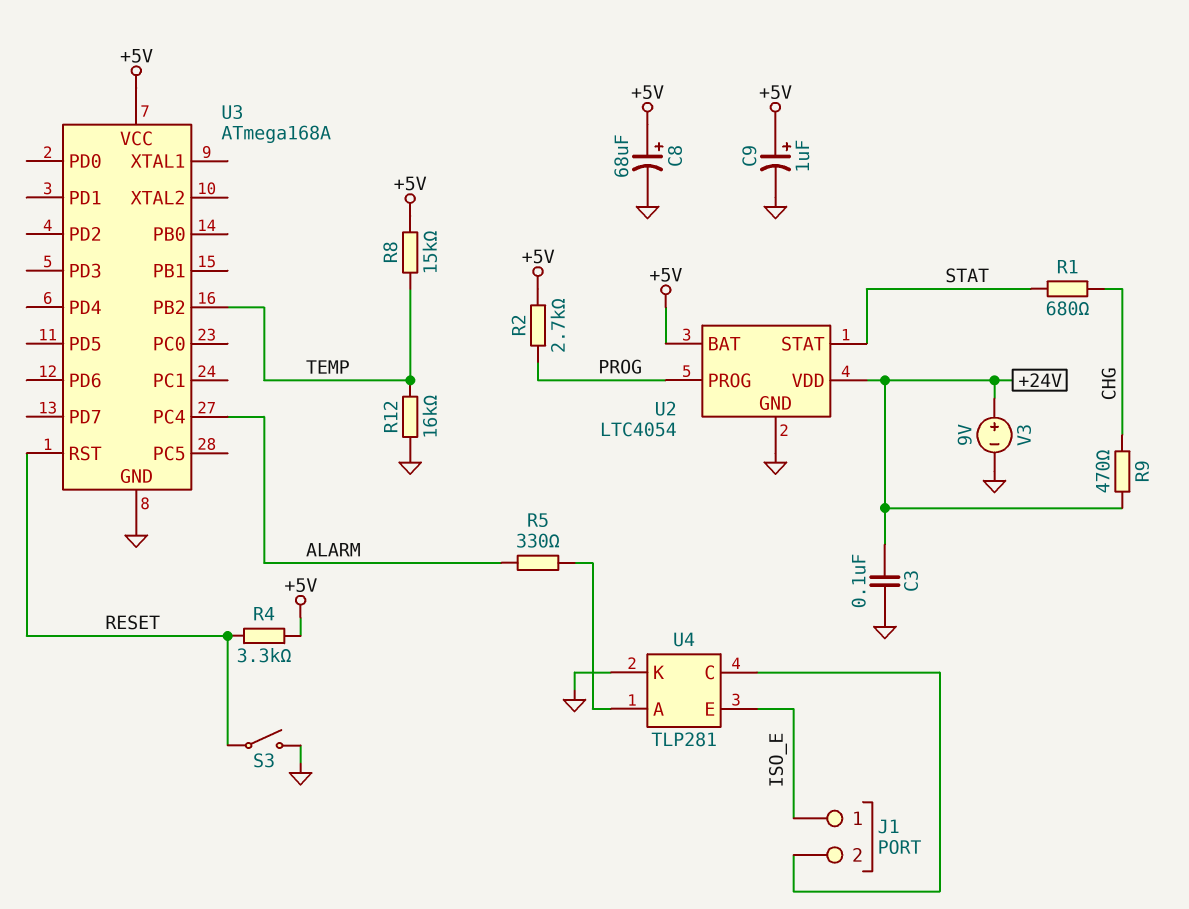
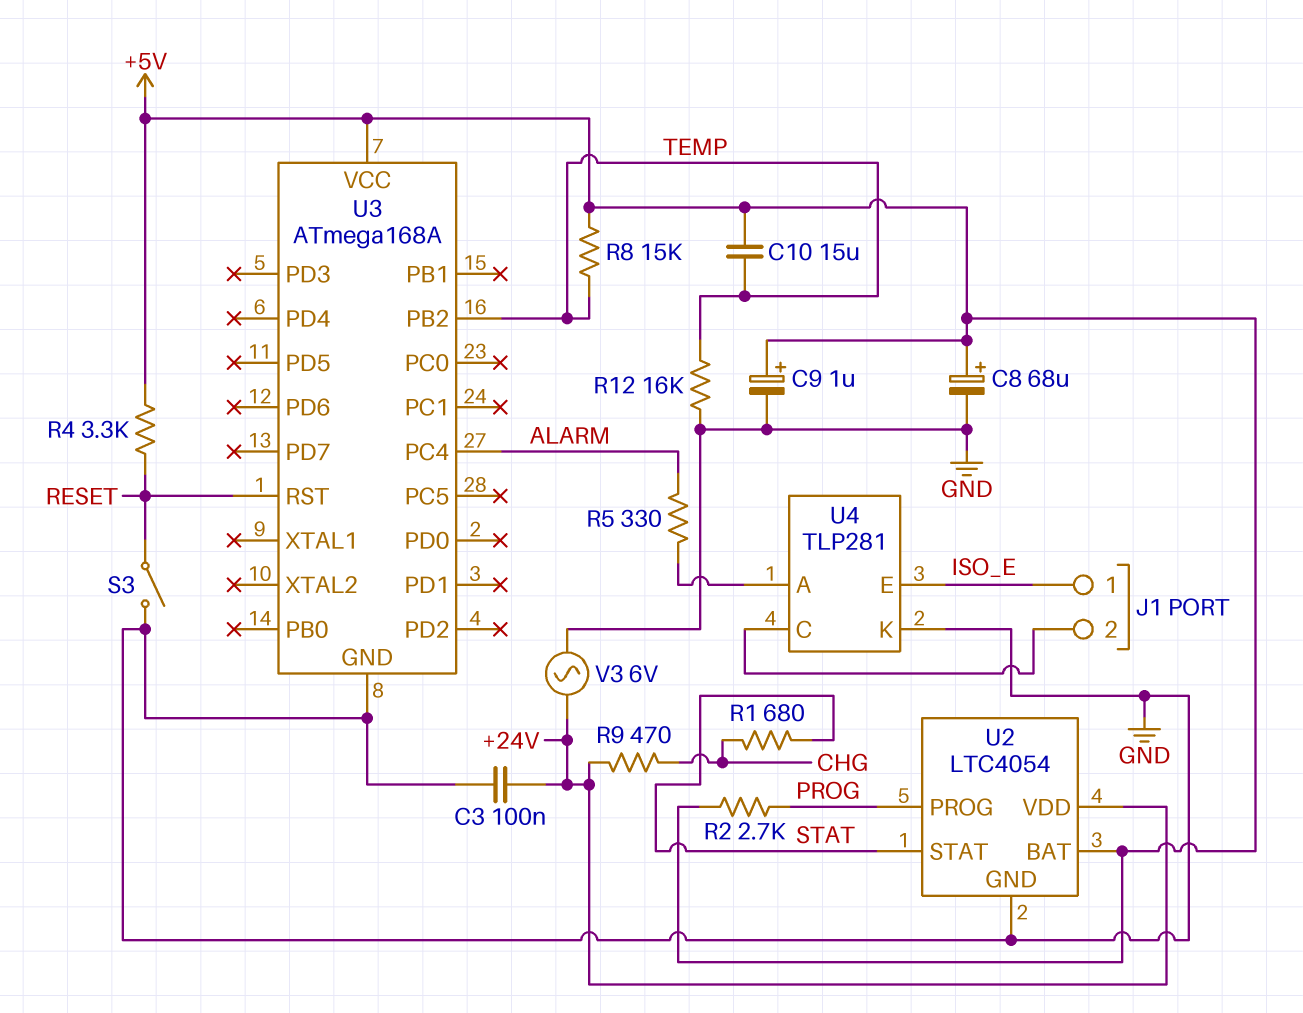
C10: none -> 15uF (+5V, TEMP)
V3: 9V (plus +24V, minus GND) -> AC 6V (+24V, GND)

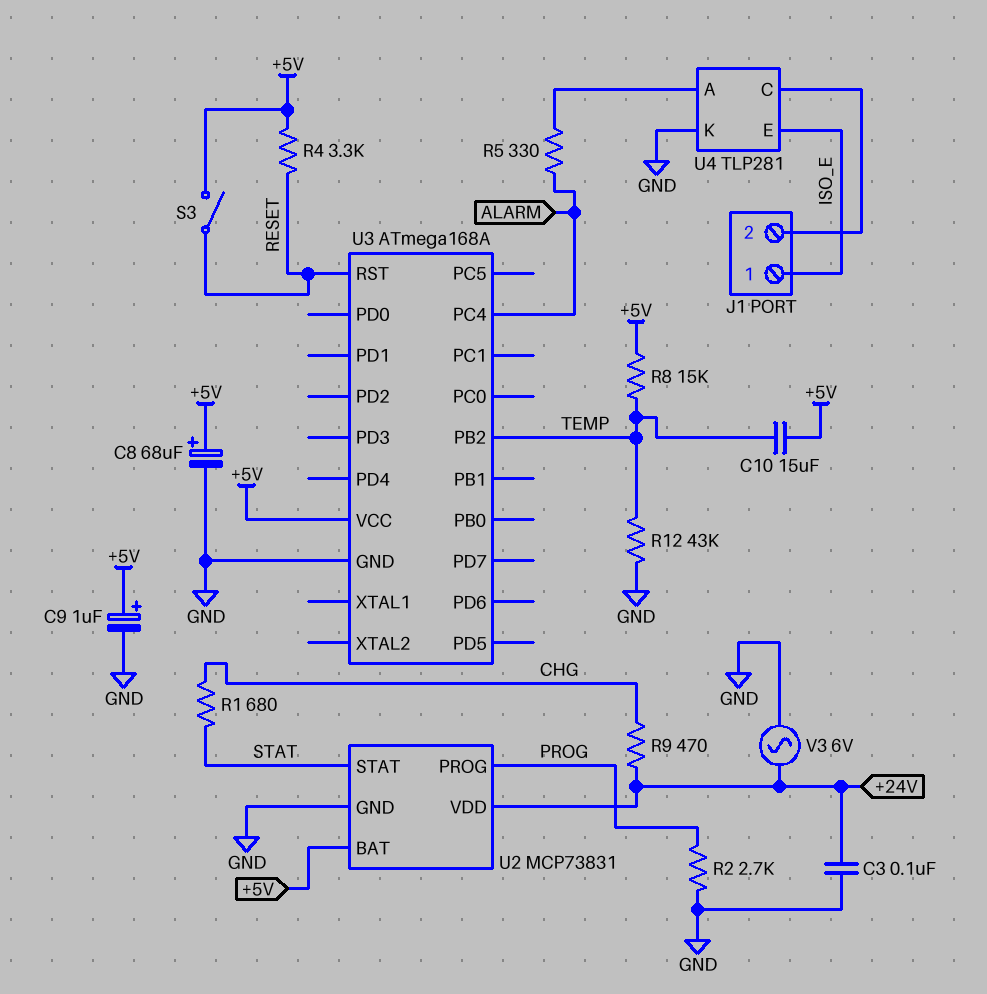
R2: 2.7k (+5V, PROG) -> 2.7k (GND, PROG)
R12: 16k (GND, TEMP) -> 43k (GND, TEMP)
S3: switch (GND, RESET) -> switch (+5V, RESET)
U2: LTC4054 -> MCP73831

